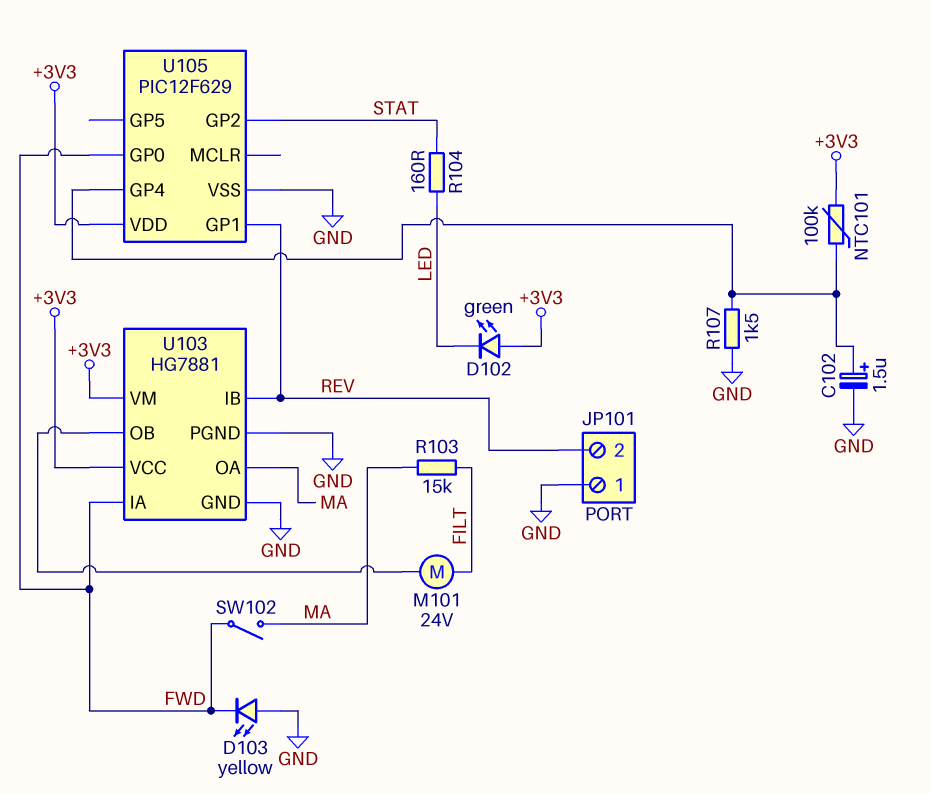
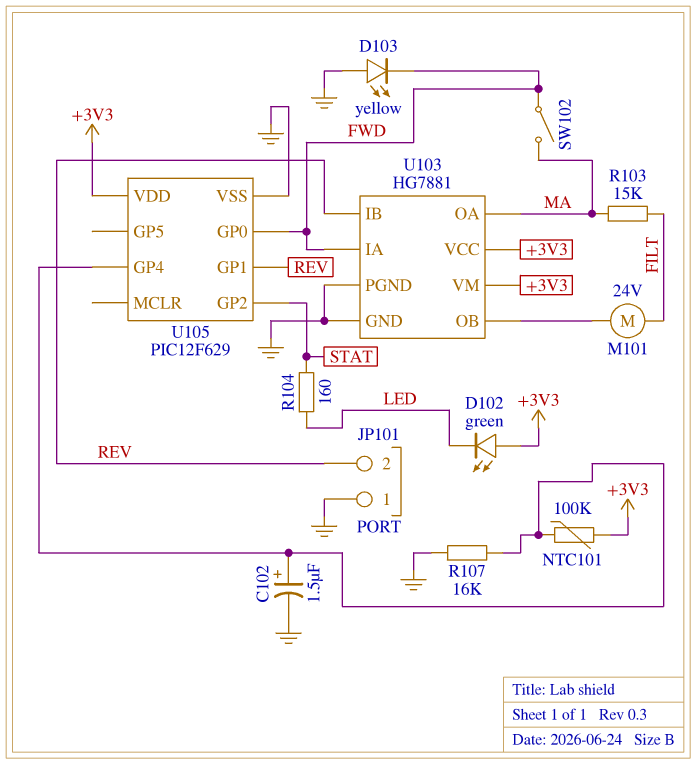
R107: 1.5k (GND, U105/GP4) -> 16k (GND, U105/GP4)

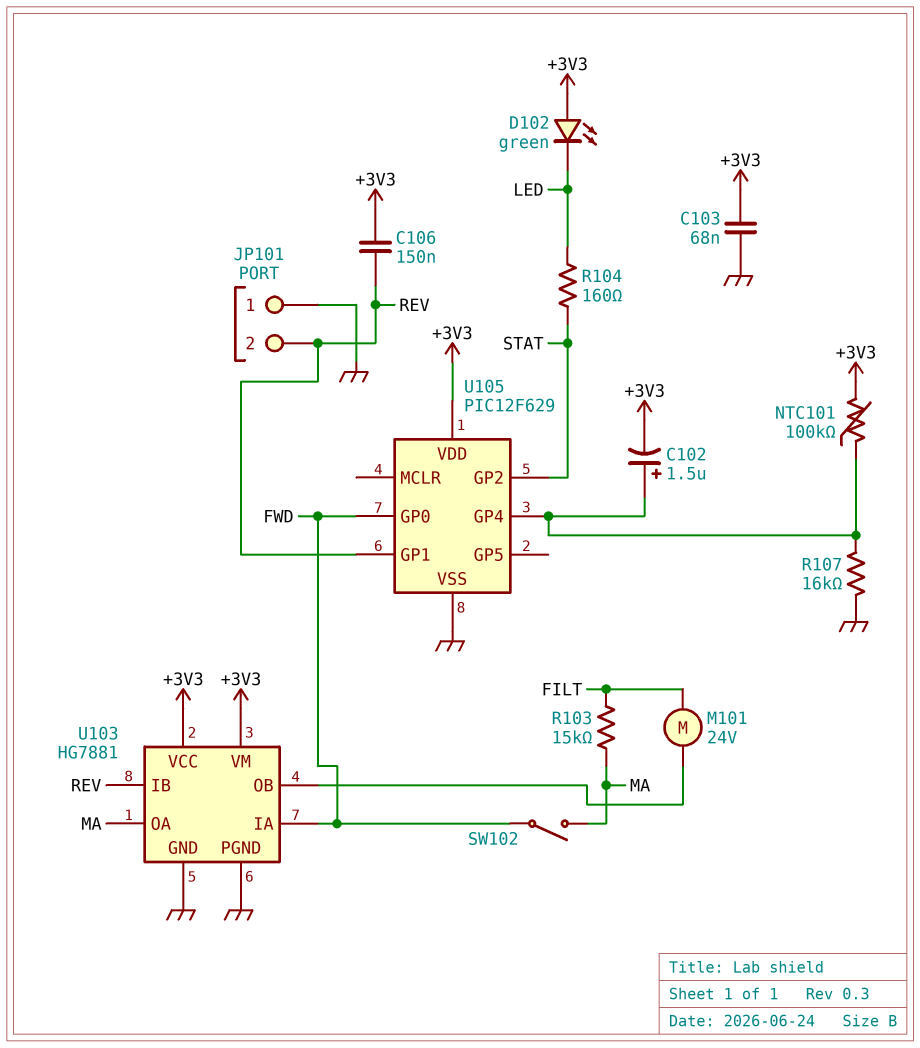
C102: 1.5uF (plus U105/GP4, minus GND) -> 1.5uF (plus U105/GP4, minus +3V3)
C103: none -> 68nF (+3V3, GND)
C106: none -> 150nF (+3V3, REV)
D103: LED yellow (A GND, K FWD) -> none

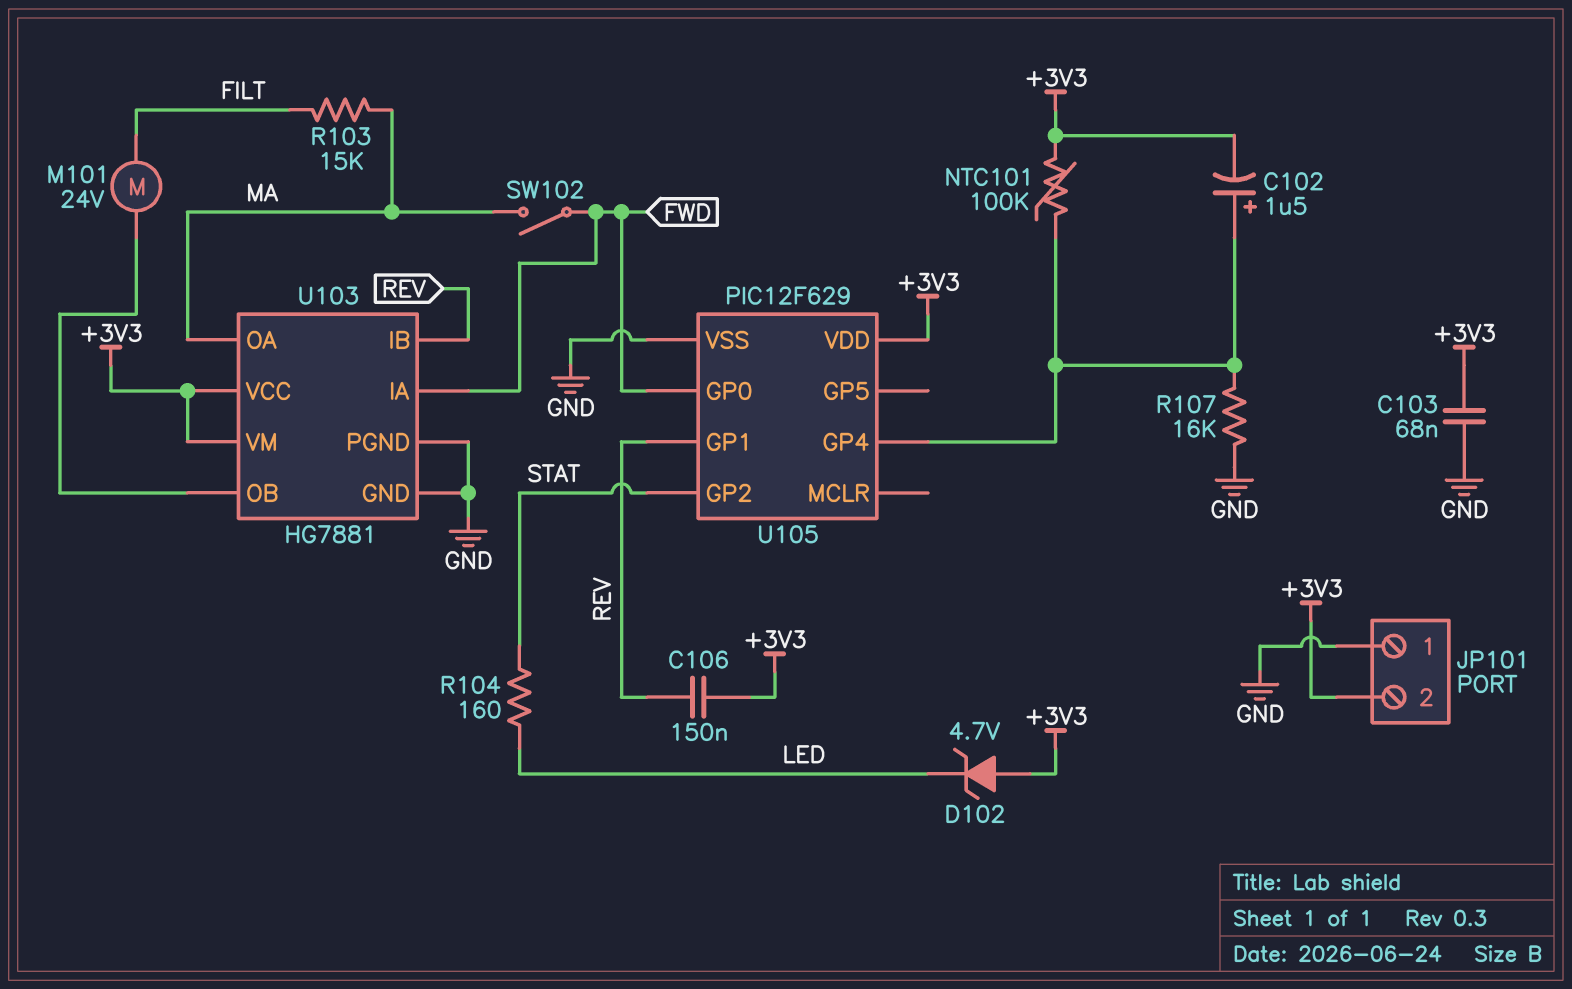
D102: LED green (A +3V3, K LED) -> zener 4.7V (A +3V3, K LED)
JP101 pin 2: REV -> +3V3

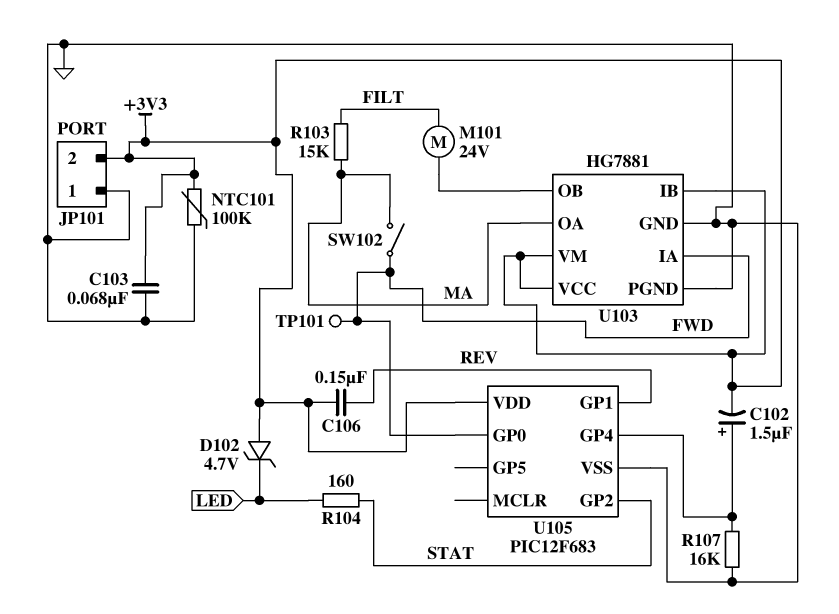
NTC101: 100k (+3V3, U105/GP4) -> 100k (+3V3, GND)
TP101: none -> test point (FWD)
U103 pin IB: REV -> +3V3
U105: PIC12F629 -> PIC12F683

